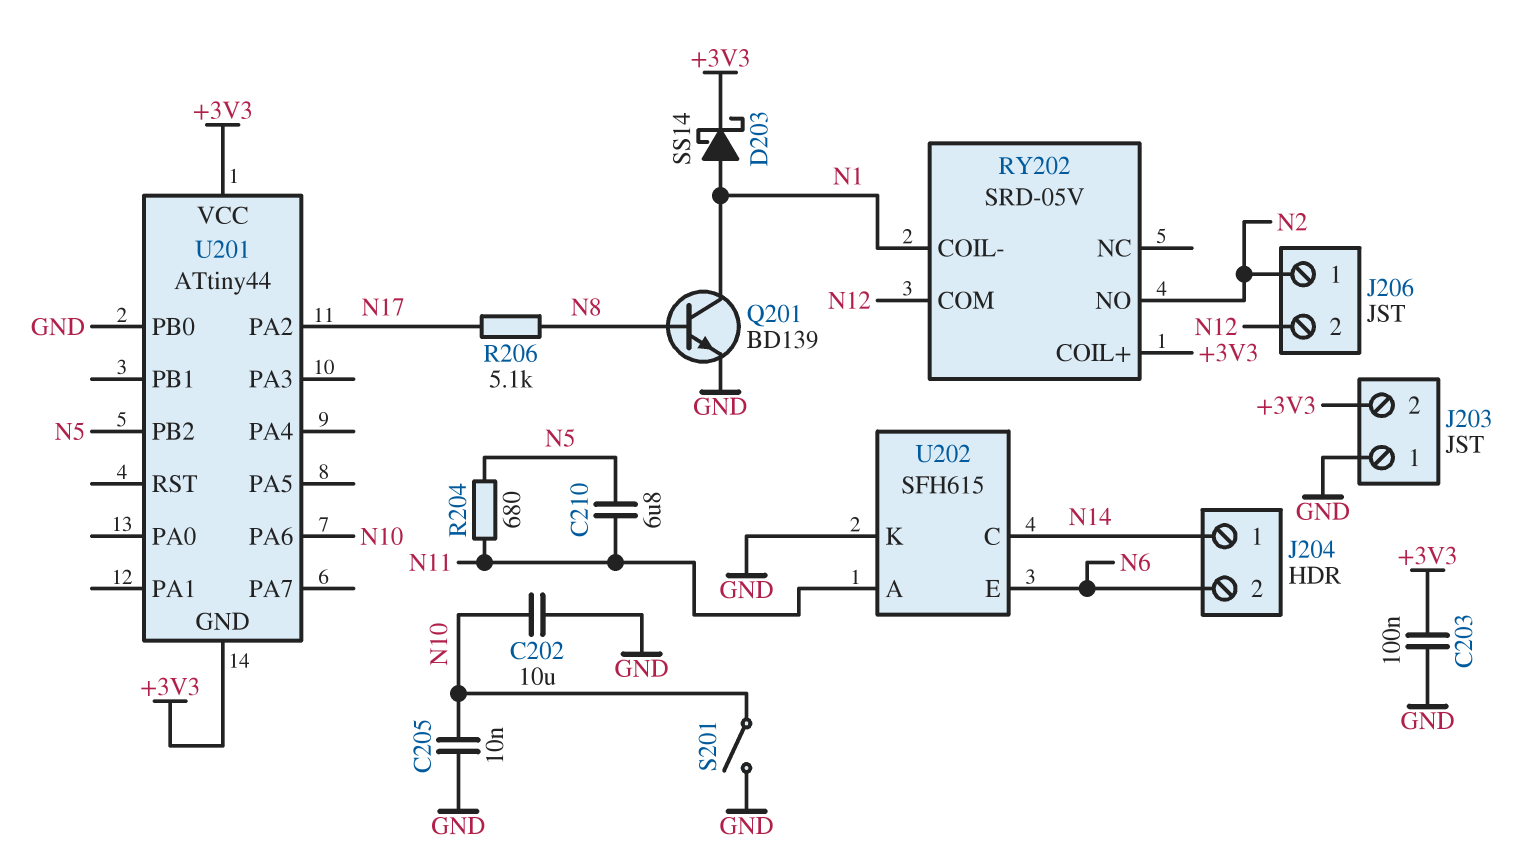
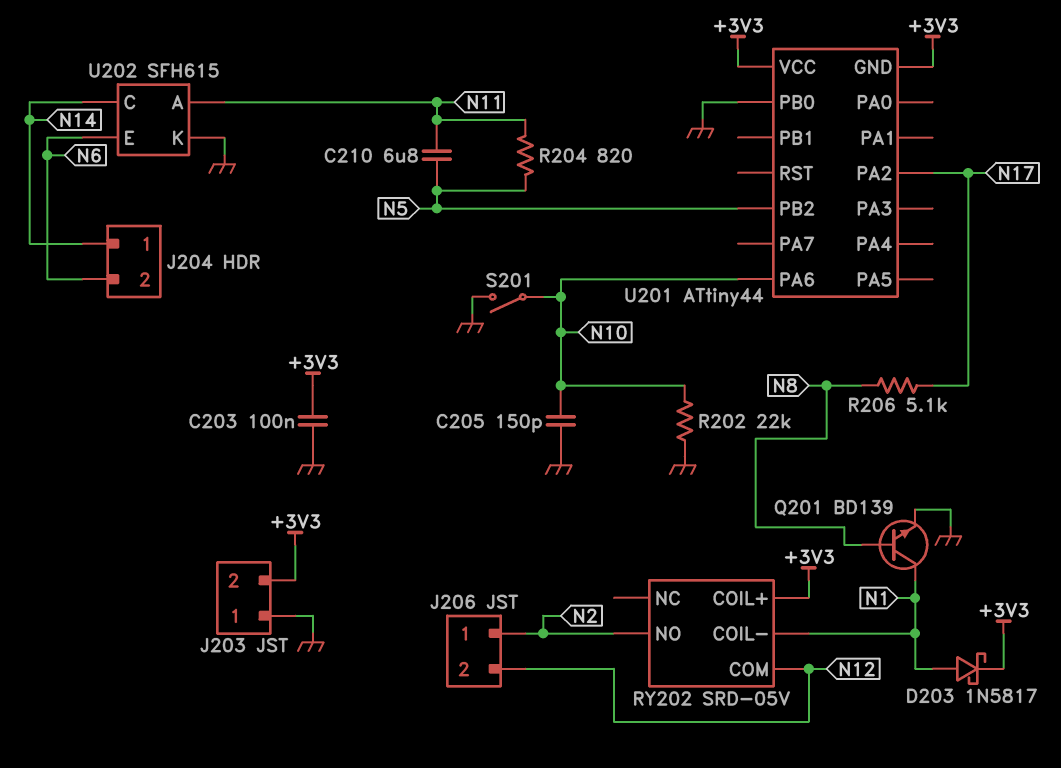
C202: 10uF (GND, N10) -> none
C205: 10nF (GND, N10) -> 150pF (GND, N10)
D203: schottky SS14 (A N1, K +3V3) -> schottky 1N5817 (A N1, K +3V3)
R202: none -> 22k (GND, N10)
R204: 680 (N5, N11) -> 820 (N5, N11)

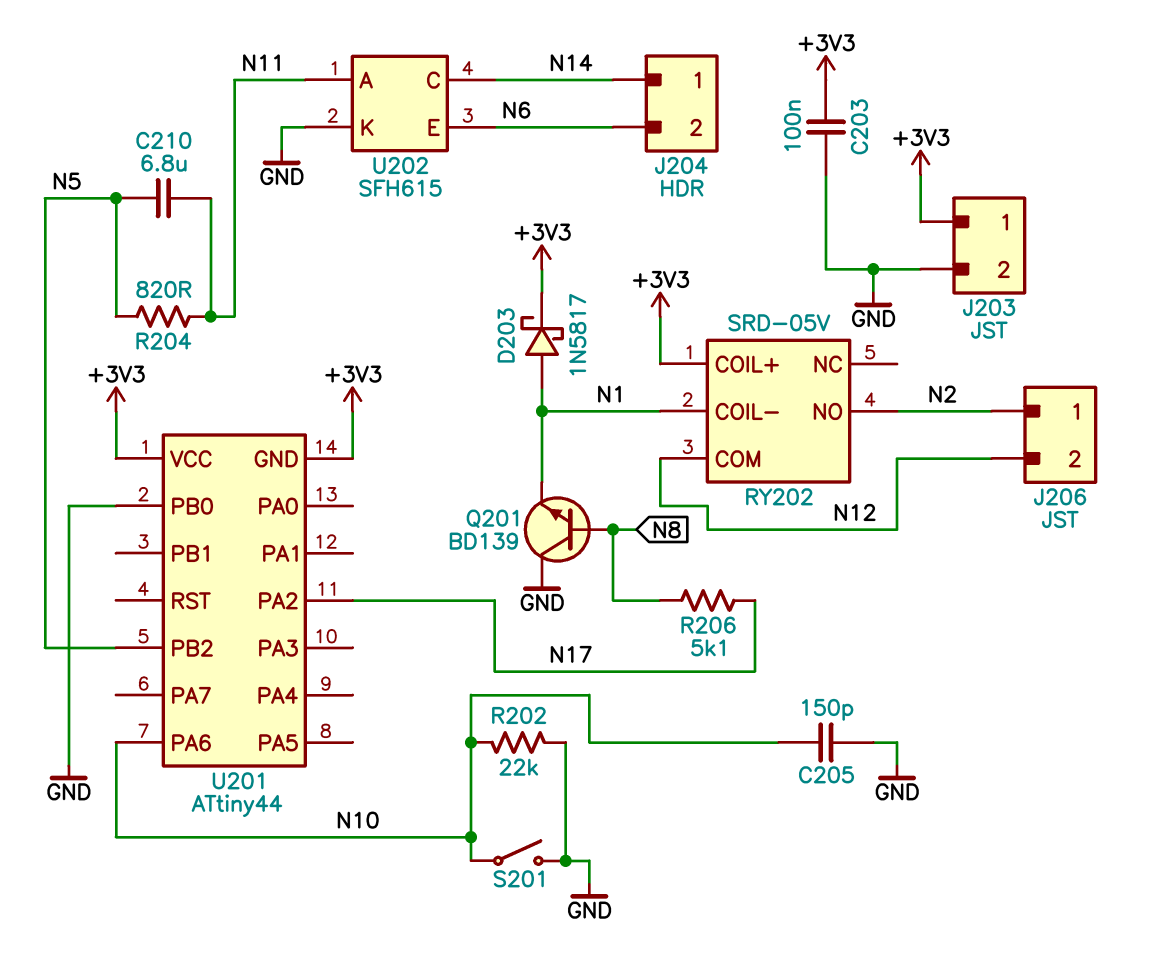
J203 pin 1: GND -> +3V3
J203 pin 2: +3V3 -> GND
Q201: NPN BD139 (B N8, C N1, E GND) -> NPN BD139 (B N8, C GND, E N1)

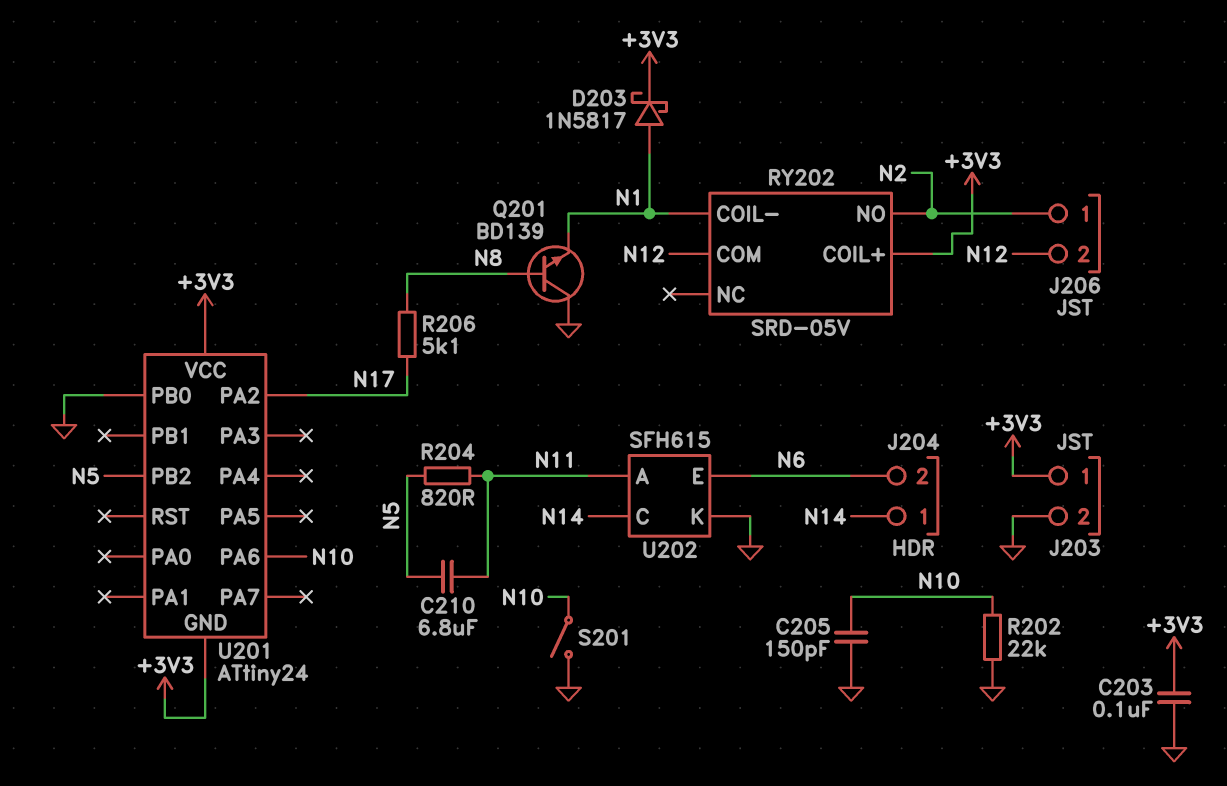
U201: ATtiny44 -> ATtiny24

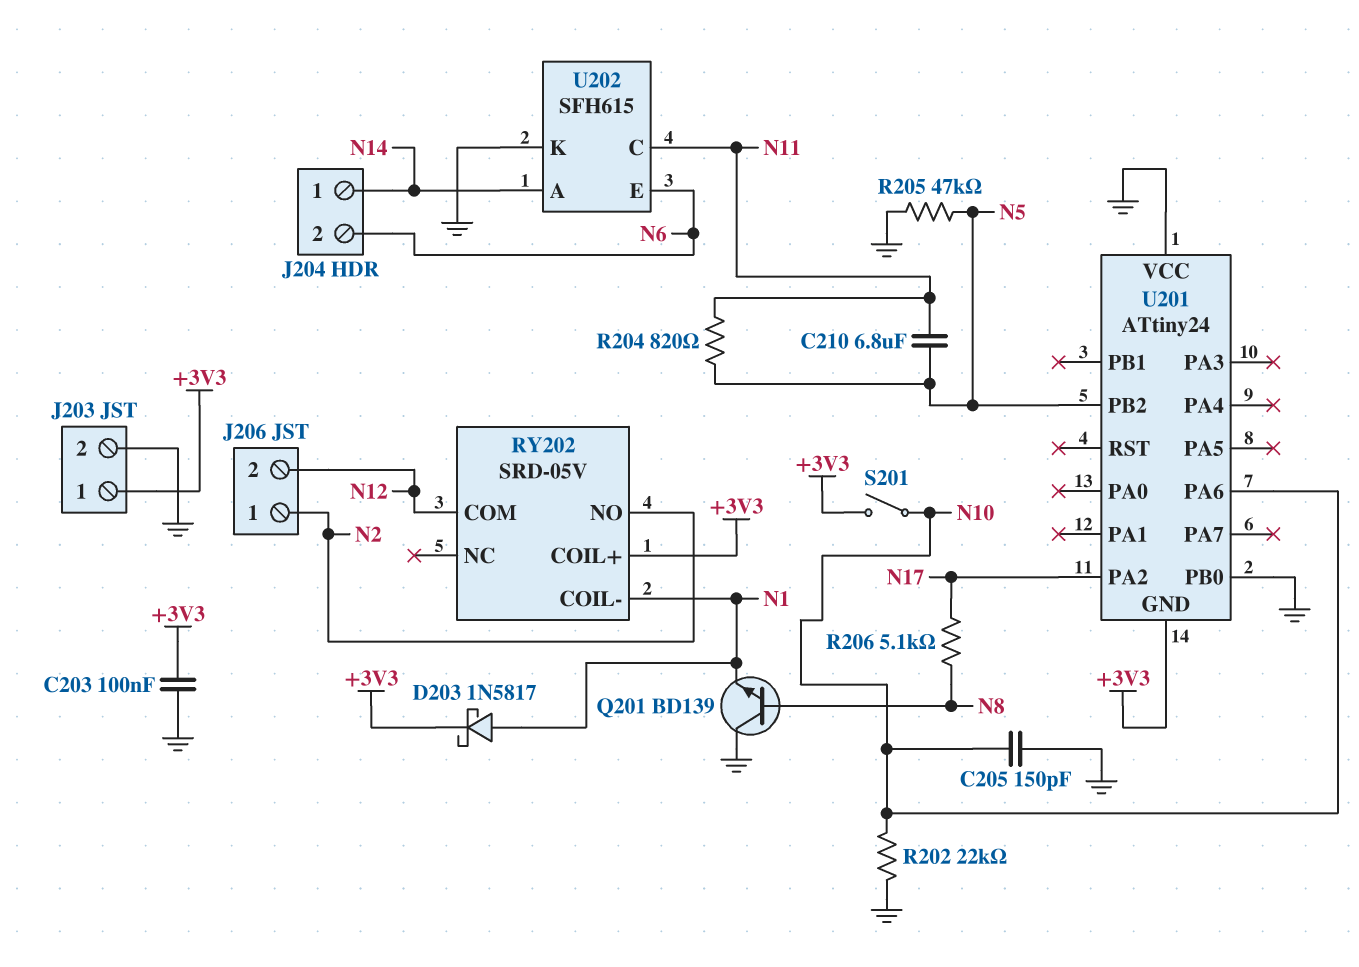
R205: none -> 47k (GND, N5)
S201: switch (GND, N10) -> switch (+3V3, N10)
U201 pin VCC: +3V3 -> GND
U202 pin A: N11 -> N14
U202 pin C: N14 -> N11

